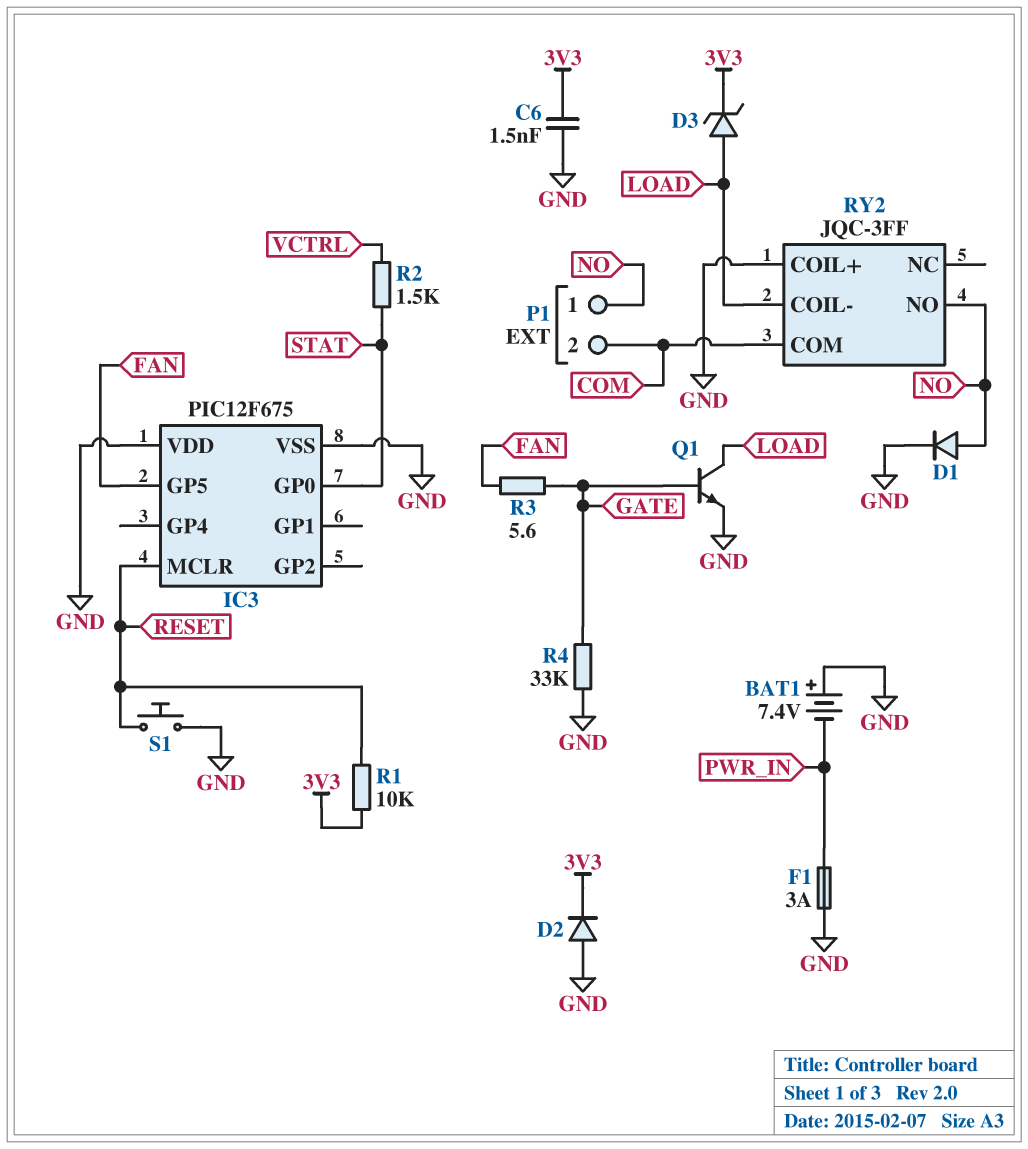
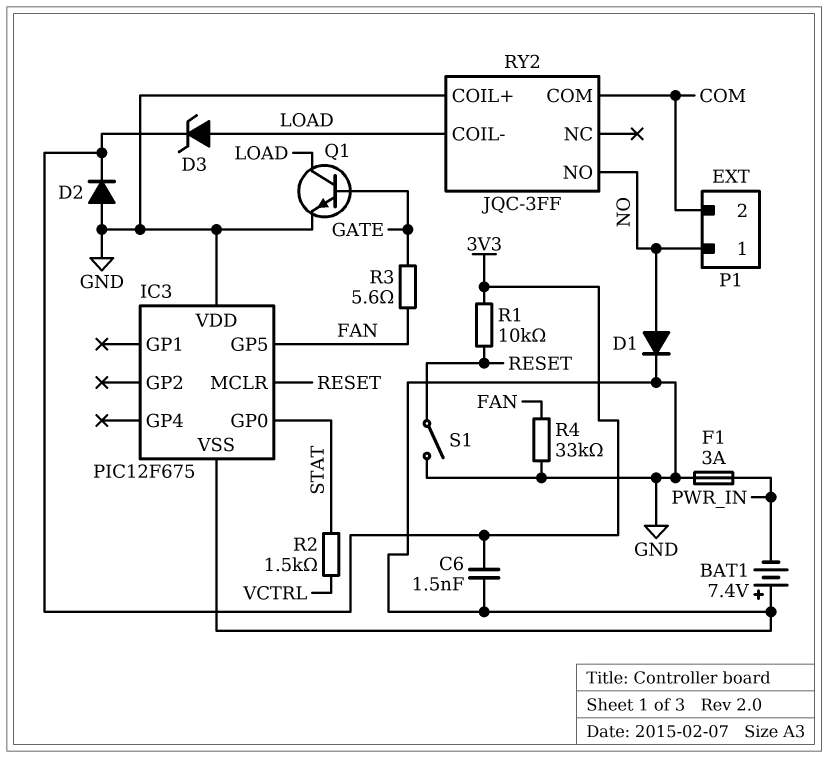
R4: 33k (GATE, GND) -> 33k (FAN, GND)
S1: button (GND, RESET) -> switch (GND, RESET)

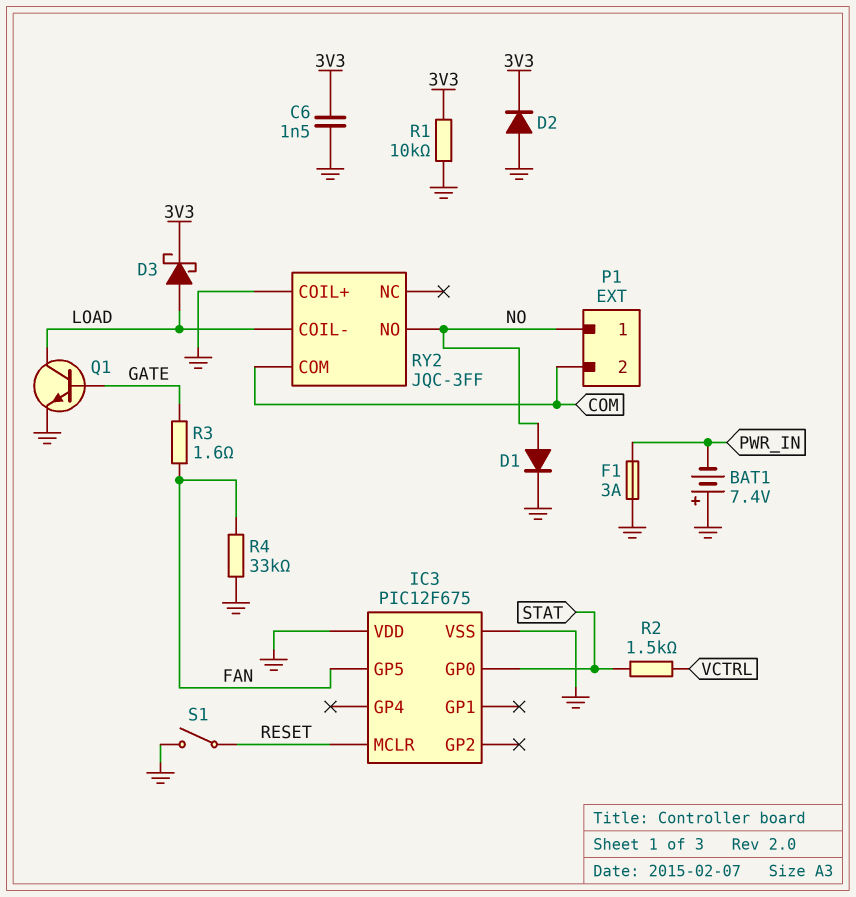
D3: zener (A LOAD, K 3V3) -> schottky (A LOAD, K 3V3)
R1: 10k (3V3, RESET) -> 10k (3V3, GND)
R3: 5.6 (FAN, GATE) -> 1.6 (FAN, GATE)

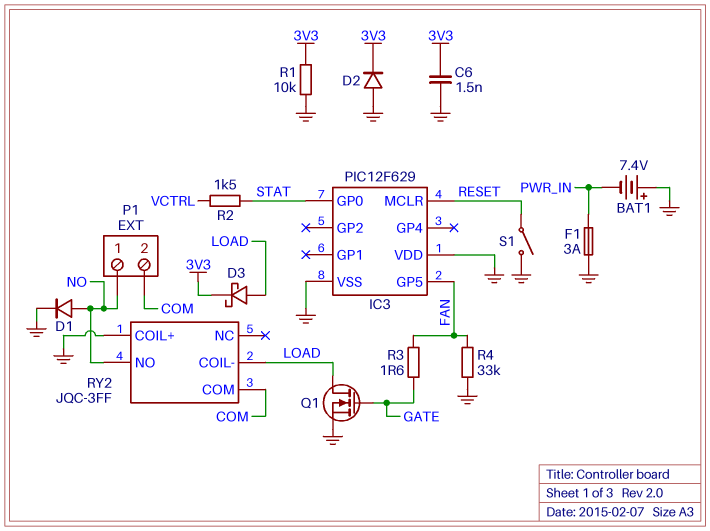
IC3: PIC12F675 -> PIC12F629
Q1: NPN (B GATE, C LOAD, E GND) -> NMOS (G GATE, D LOAD, S GND)

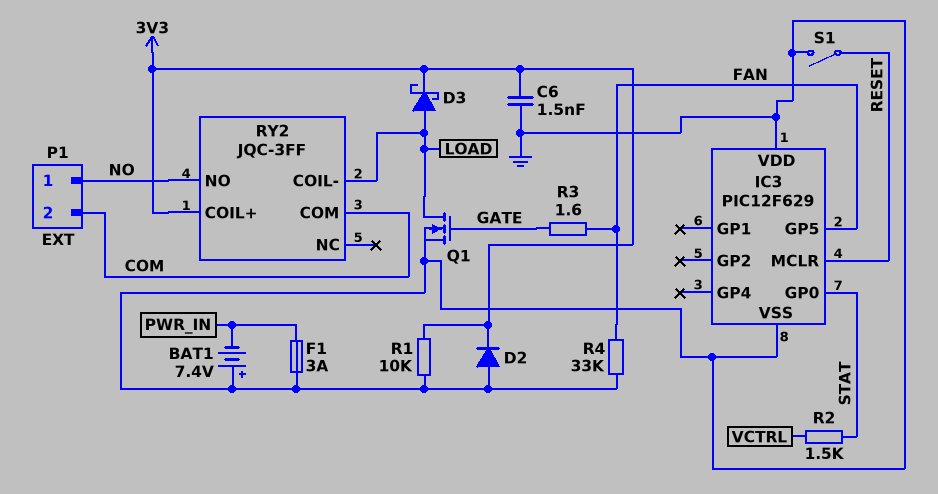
D1: diode (A NO, K GND) -> none
RY2 pin COIL+: GND -> 3V3

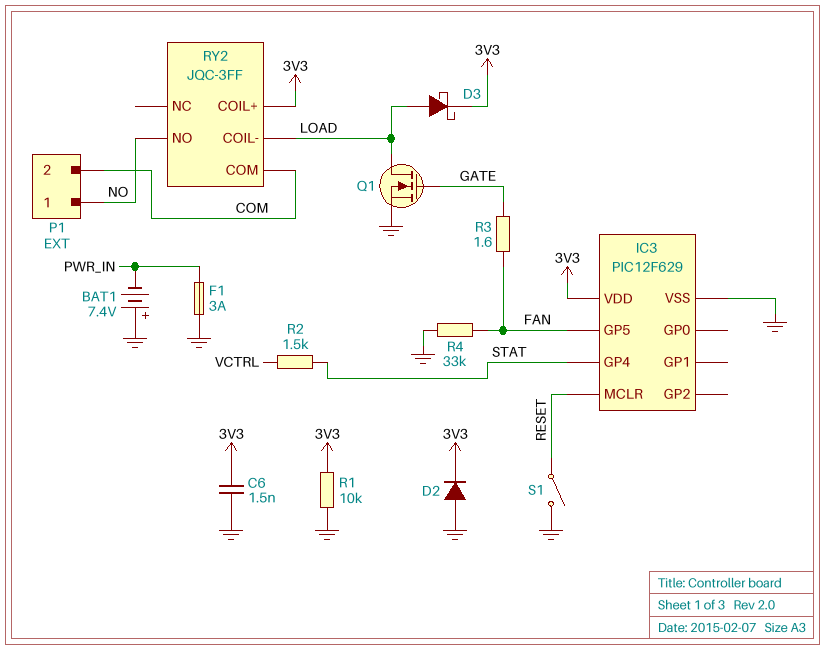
IC3 pin GP0: STAT -> none
IC3 pin GP4: none -> STAT
IC3 pin VDD: GND -> 3V3

